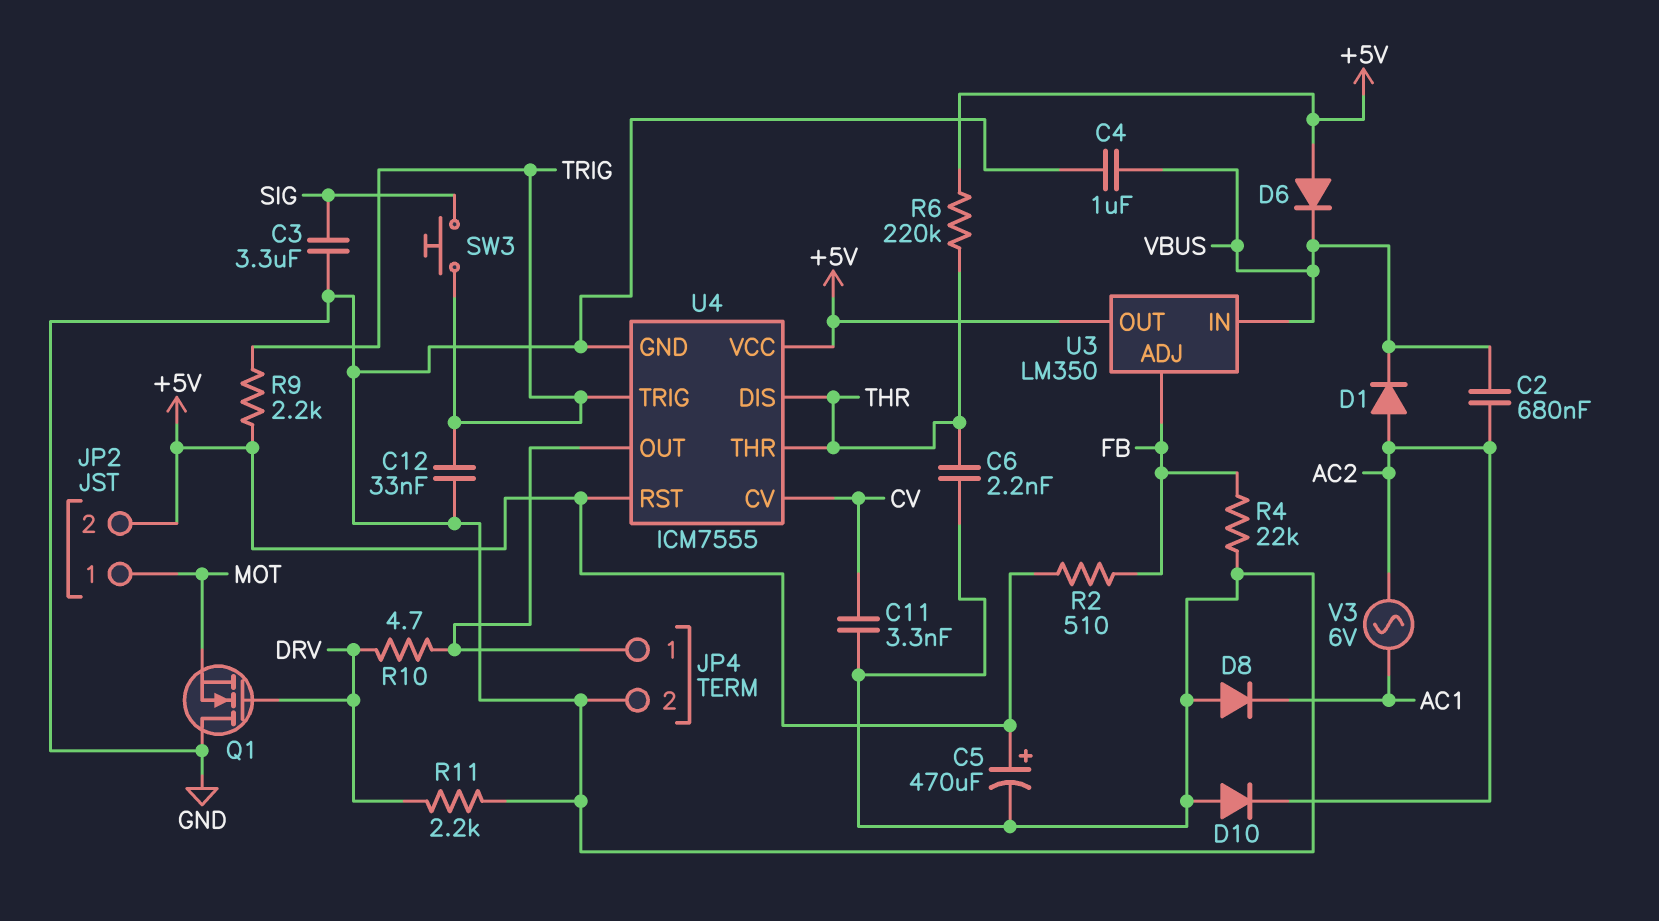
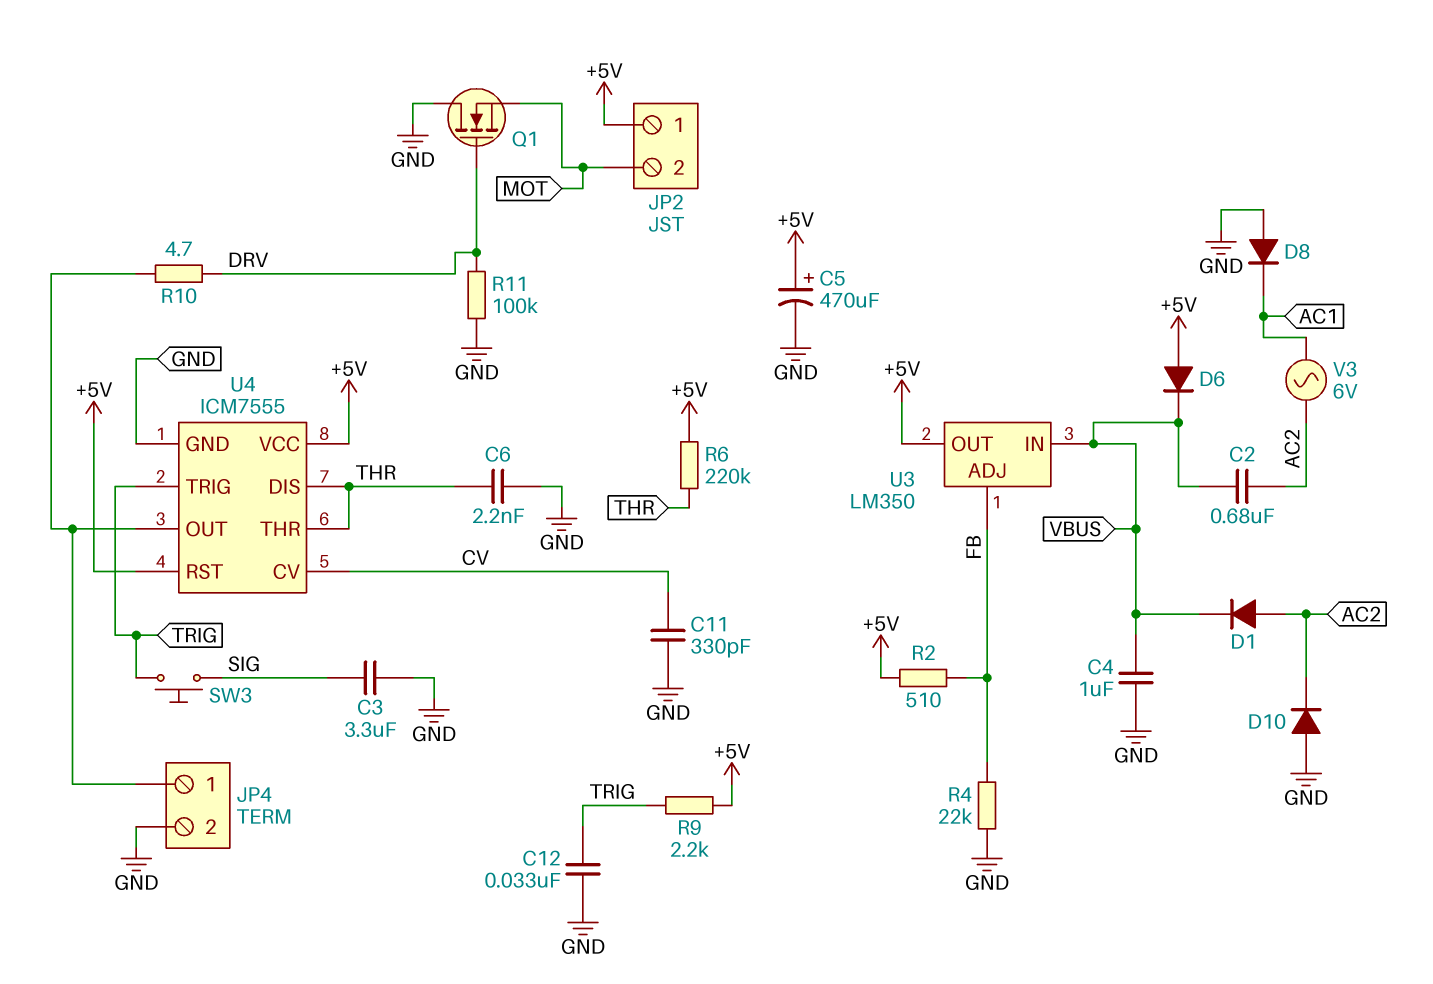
C11: 3.3nF (CV, GND) -> 330pF (CV, GND)
JP2 pin 1: MOT -> +5V
JP2 pin 2: +5V -> MOT
R11: 2.2k (DRV, GND) -> 100k (DRV, GND)

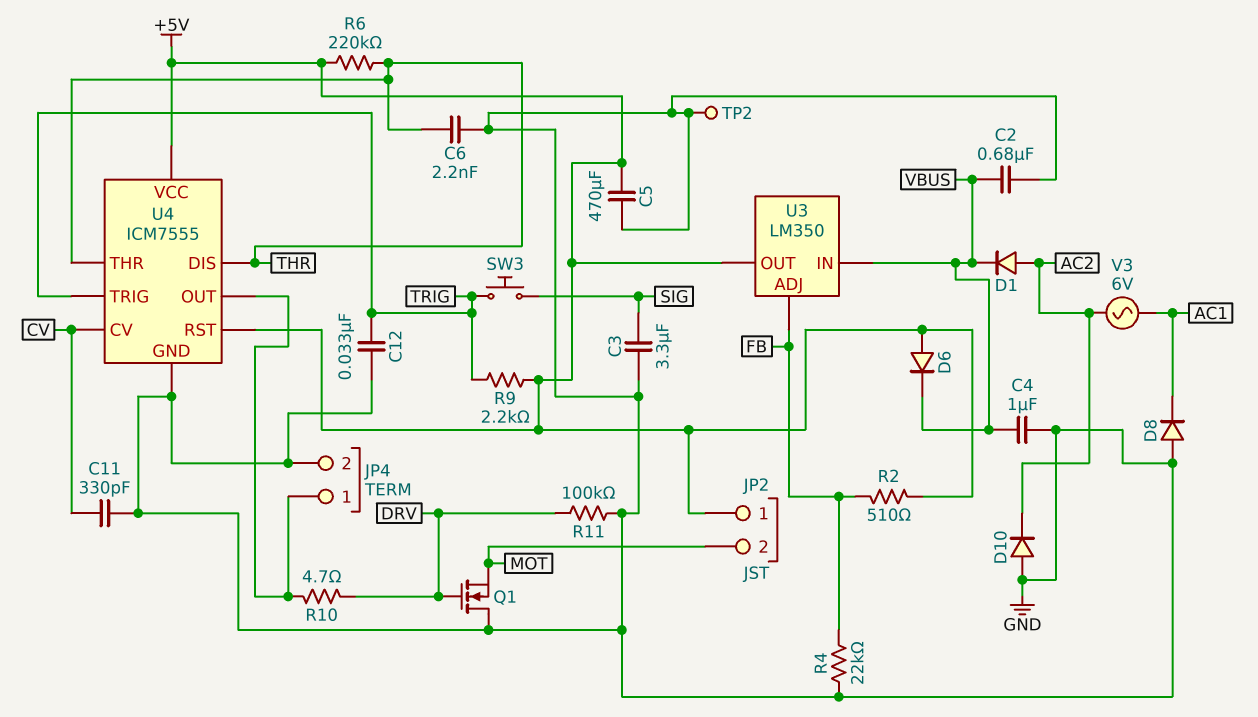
C2: 680nF (AC2, VBUS) -> 680nF (GND, VBUS)
C5: 470uF (plus +5V, minus GND) -> 470uF (+5V, GND)
TP2: none -> test point (GND)

